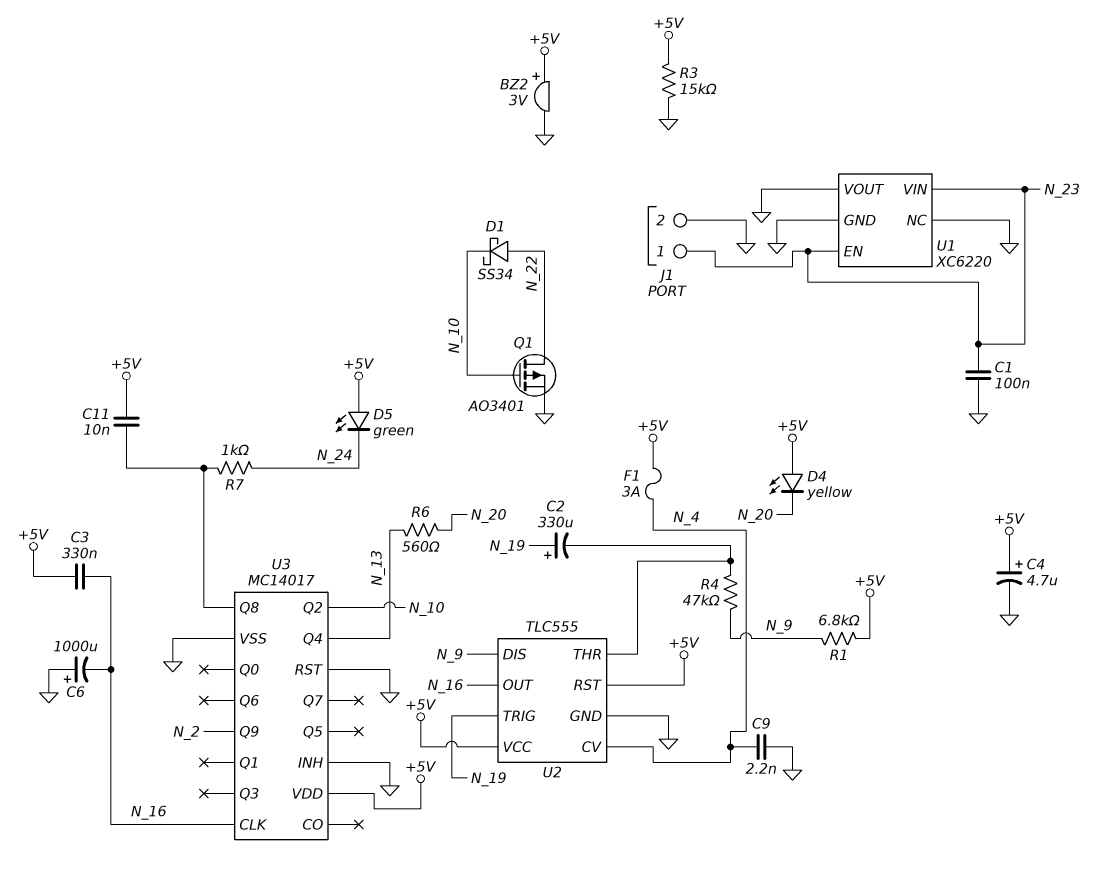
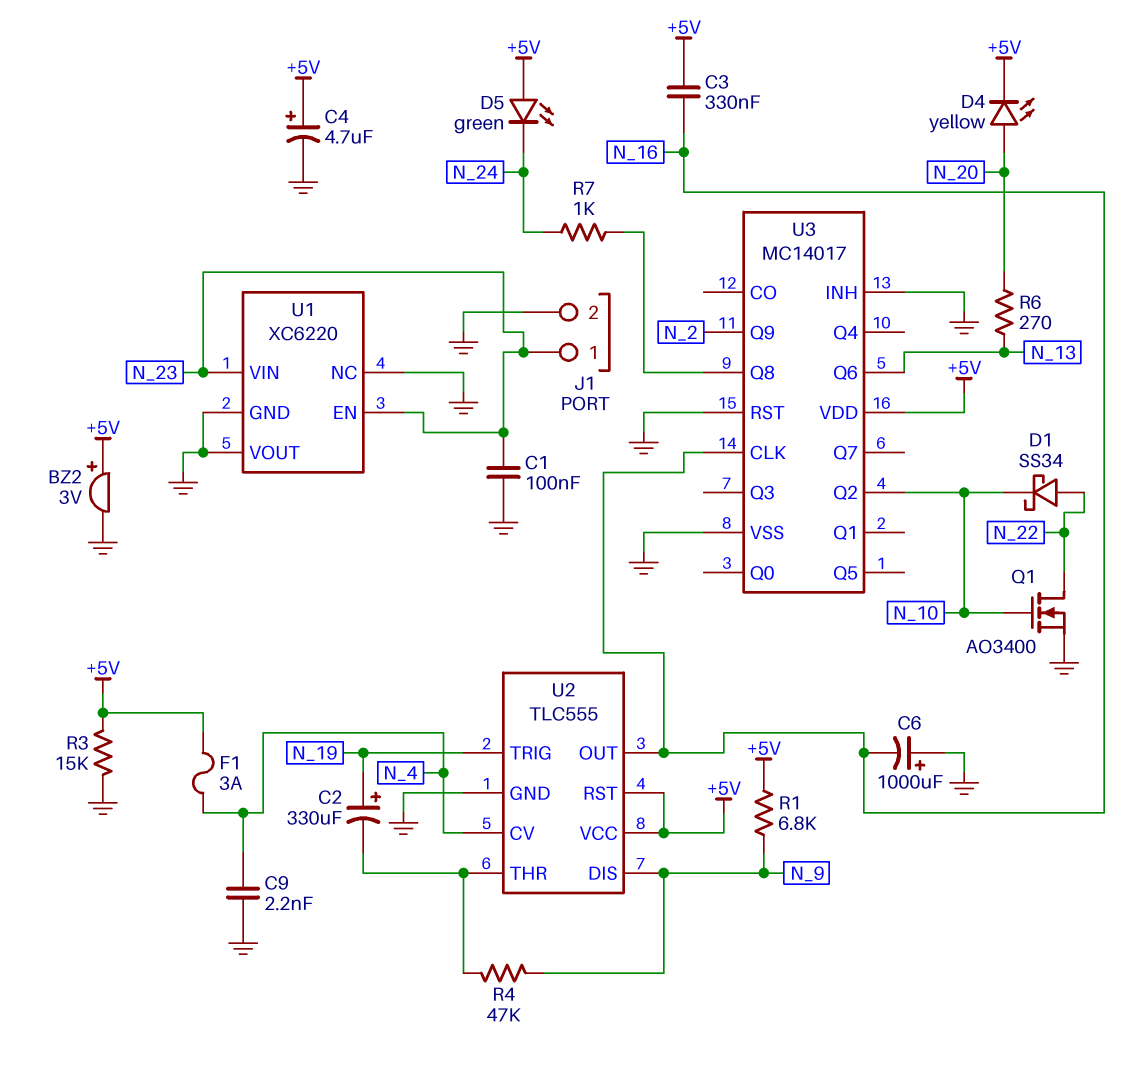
C11: 10nF (+5V, U3/Q8) -> none
D4: LED yellow (A +5V, K N_20) -> LED yellow (A N_20, K +5V)
Q1: PMOS AO3401 (G N_10, D N_22, S GND) -> NMOS AO3400 (G N_10, D N_22, S GND)
R6: 560 (N_13, N_20) -> 270 (N_13, N_20)
U3 pin Q4: N_13 -> none
U3 pin Q6: none -> N_13

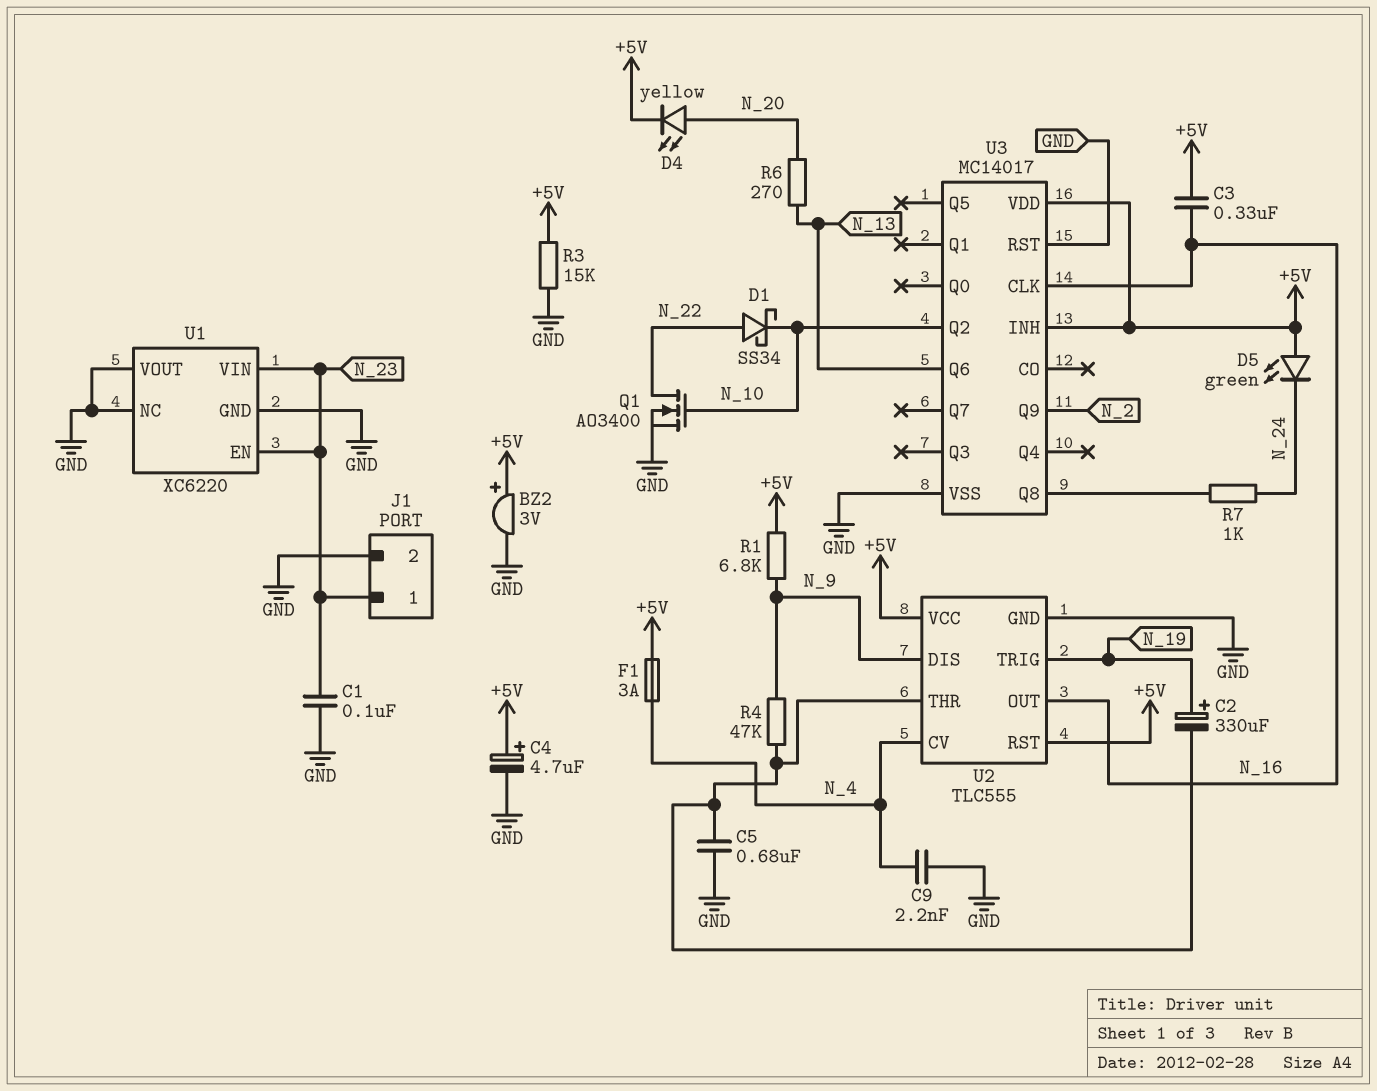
C5: none -> 680nF (GND, U2/THR)
C6: 1000uF (plus GND, minus N_16) -> none
U3 pin INH: GND -> +5V

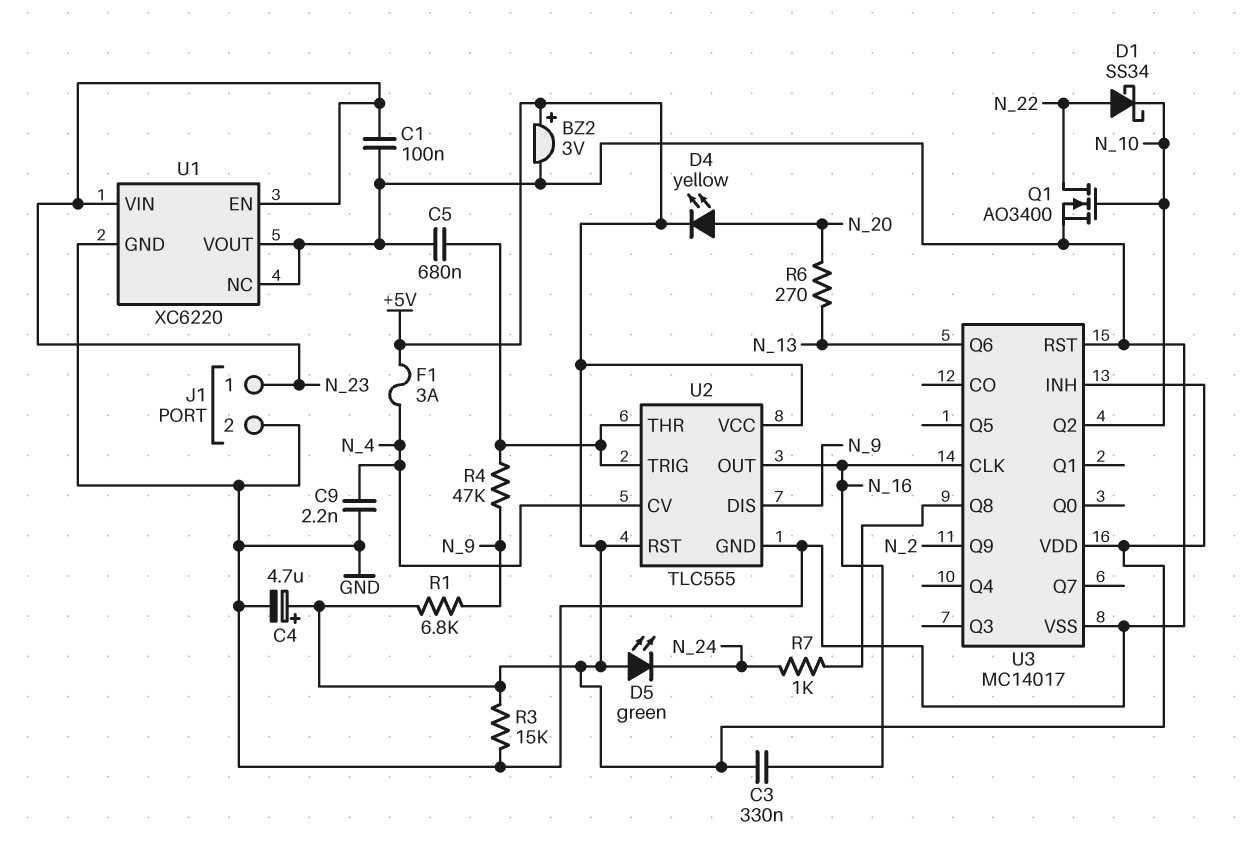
C2: 330uF (plus N_19, minus U2/THR) -> none
U2 pin TRIG: N_19 -> U2/THR

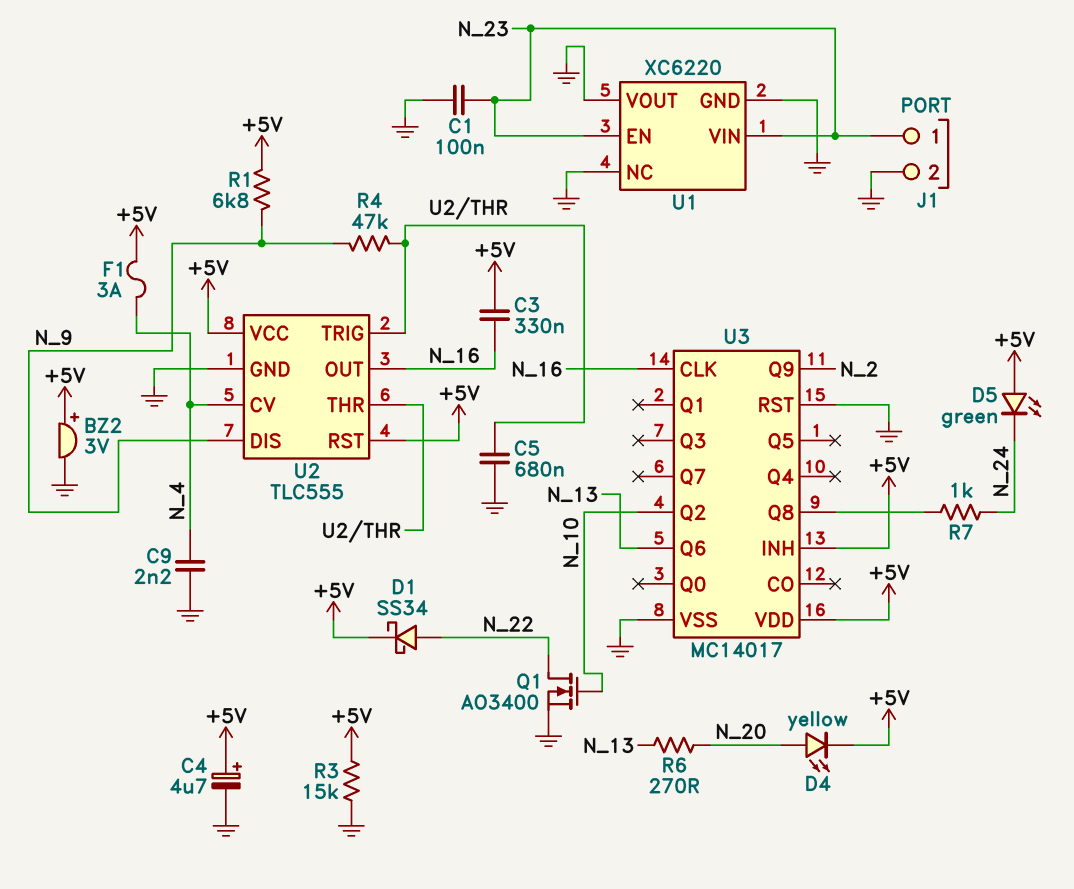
D1: schottky SS34 (A N_22, K N_10) -> schottky SS34 (A N_22, K +5V)

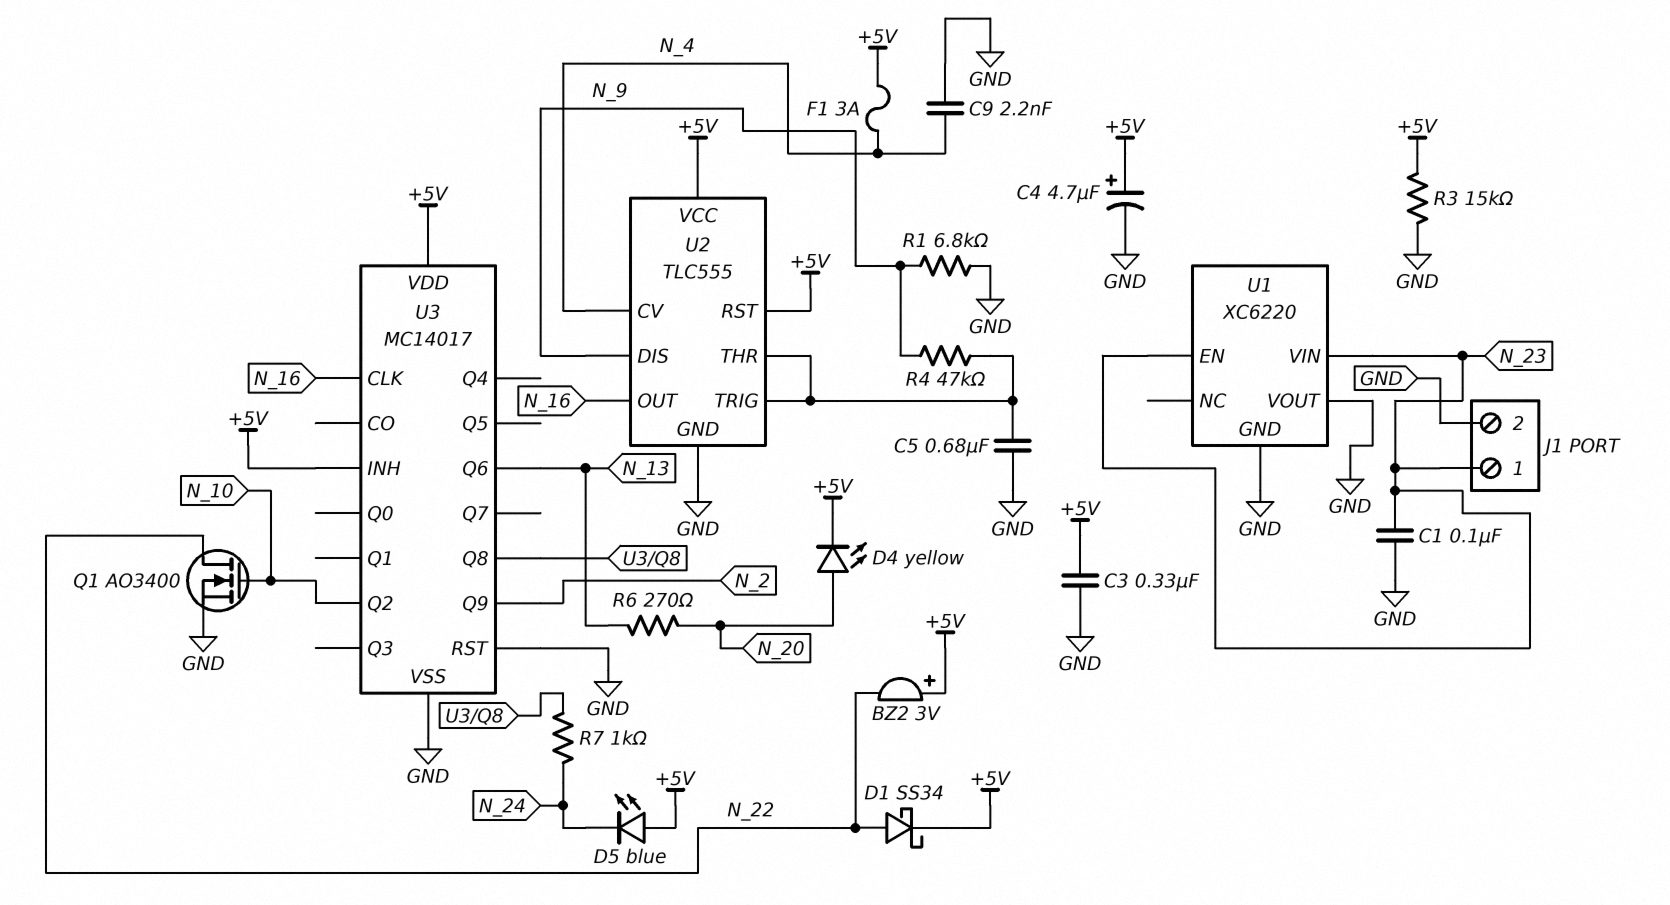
BZ2: buzzer 3V (plus +5V, minus GND) -> buzzer 3V (plus +5V, minus N_22)
C3: 330nF (+5V, N_16) -> 330nF (+5V, GND)
D5: LED green (A +5V, K N_24) -> LED blue (A +5V, K N_24)
R1: 6.8k (+5V, N_9) -> 6.8k (GND, N_9)
U1 pin NC: GND -> none

